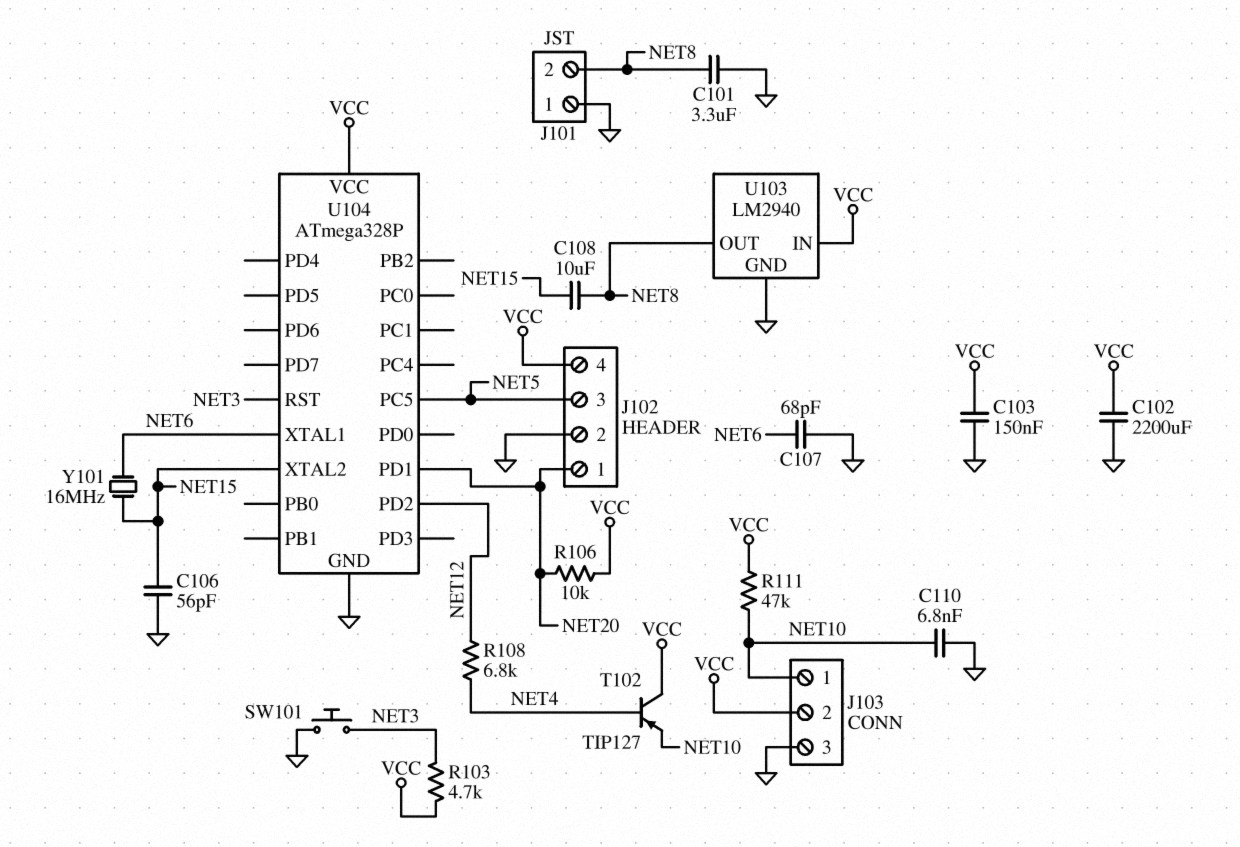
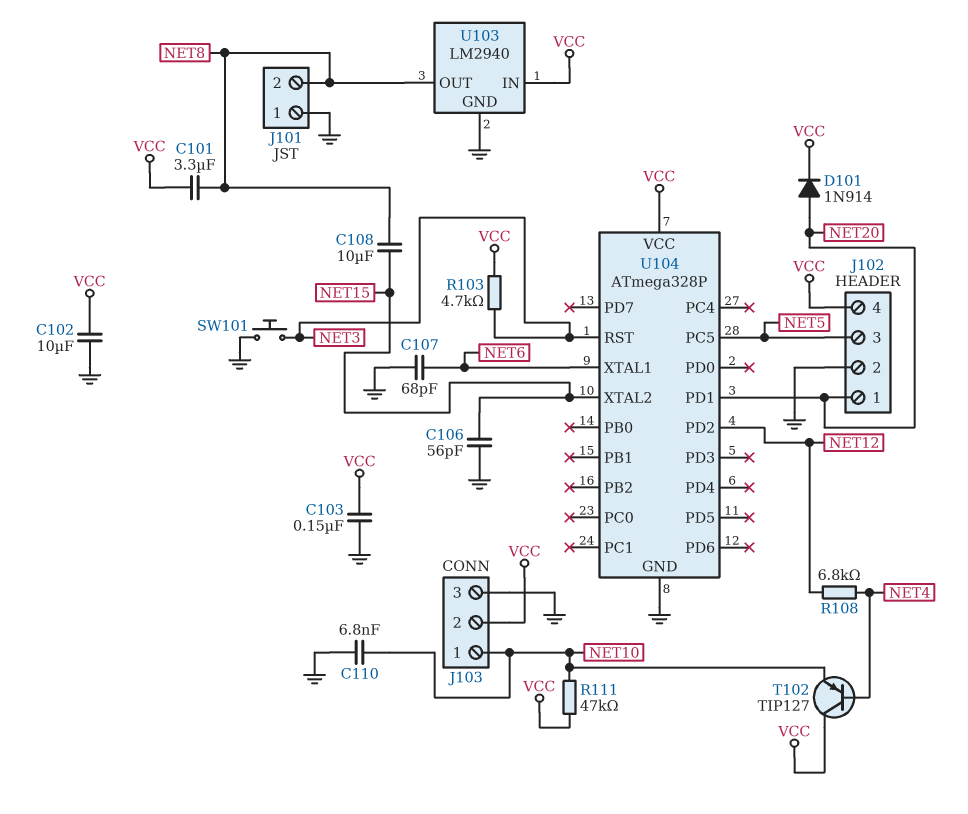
C101: 3.3uF (GND, NET8) -> 3.3uF (NET8, VCC)
C102: 2200uF (GND, VCC) -> 10uF (GND, VCC)
D101: none -> diode 1N914 (A NET20, K VCC)
R106: 10k (NET20, VCC) -> none
Y101: 16MHz (NET6, NET15) -> none

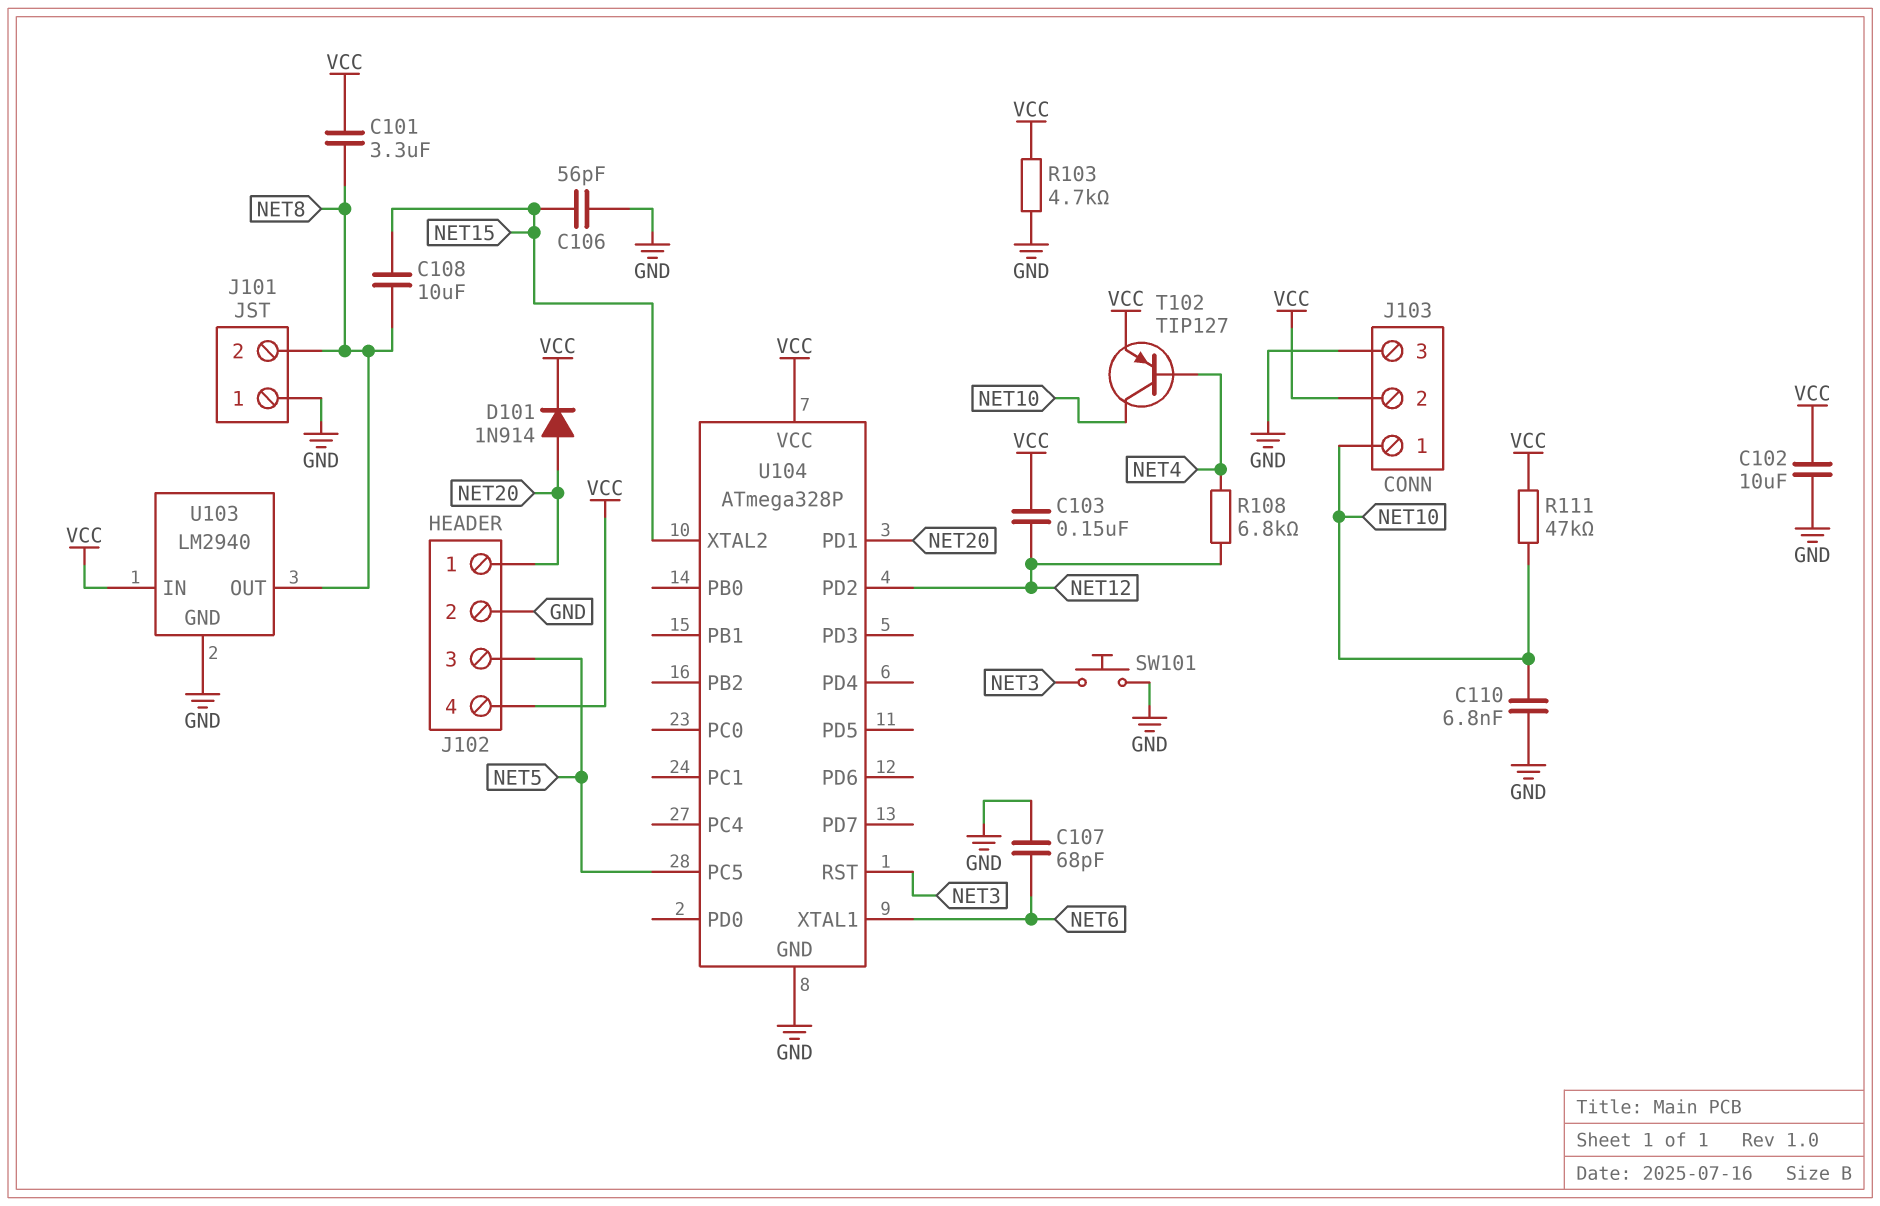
C103: 150nF (GND, VCC) -> 150nF (NET12, VCC)
R103: 4.7k (NET3, VCC) -> 4.7k (GND, VCC)
T102: PNP TIP127 (B NET4, C VCC, E NET10) -> PNP TIP127 (B NET4, C NET10, E VCC)

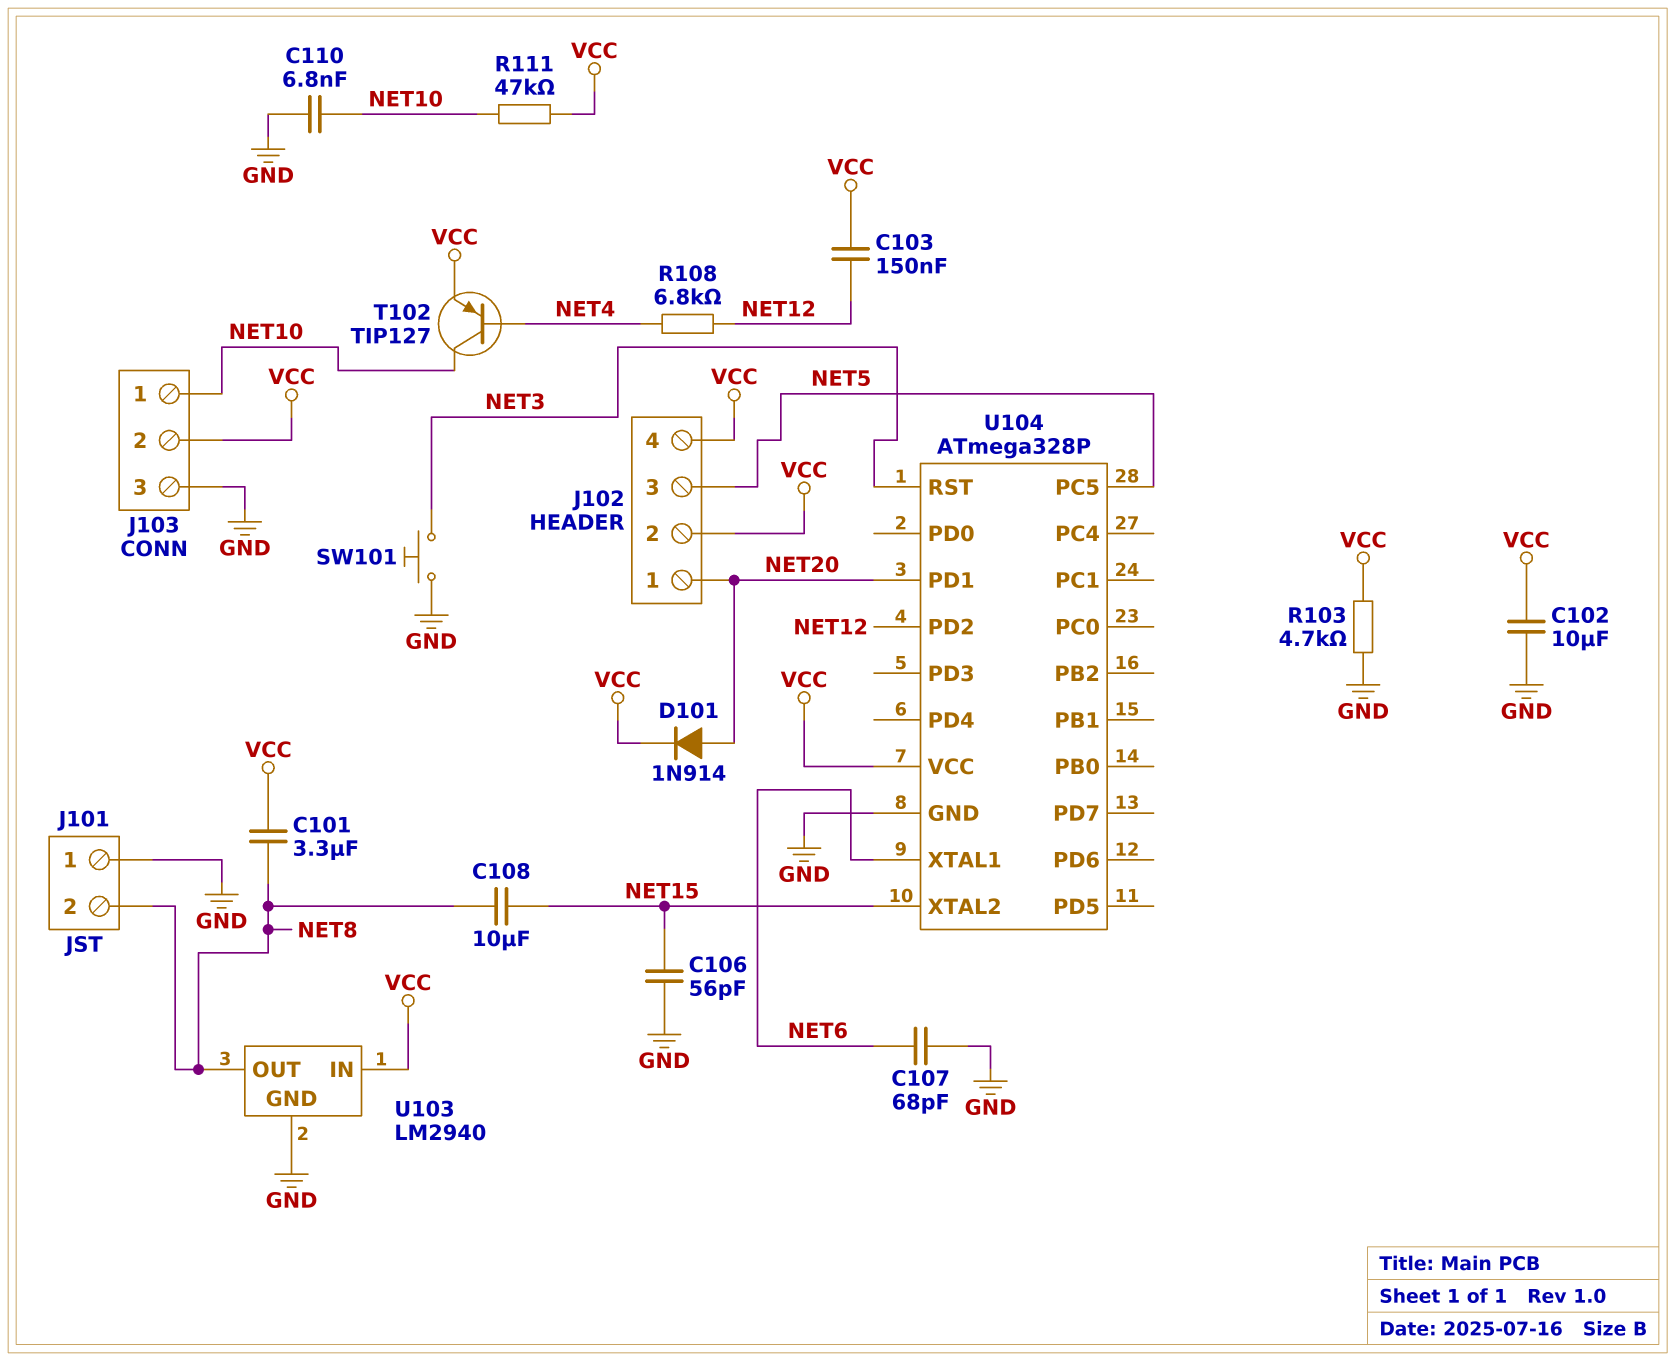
J102 pin 2: GND -> VCC

